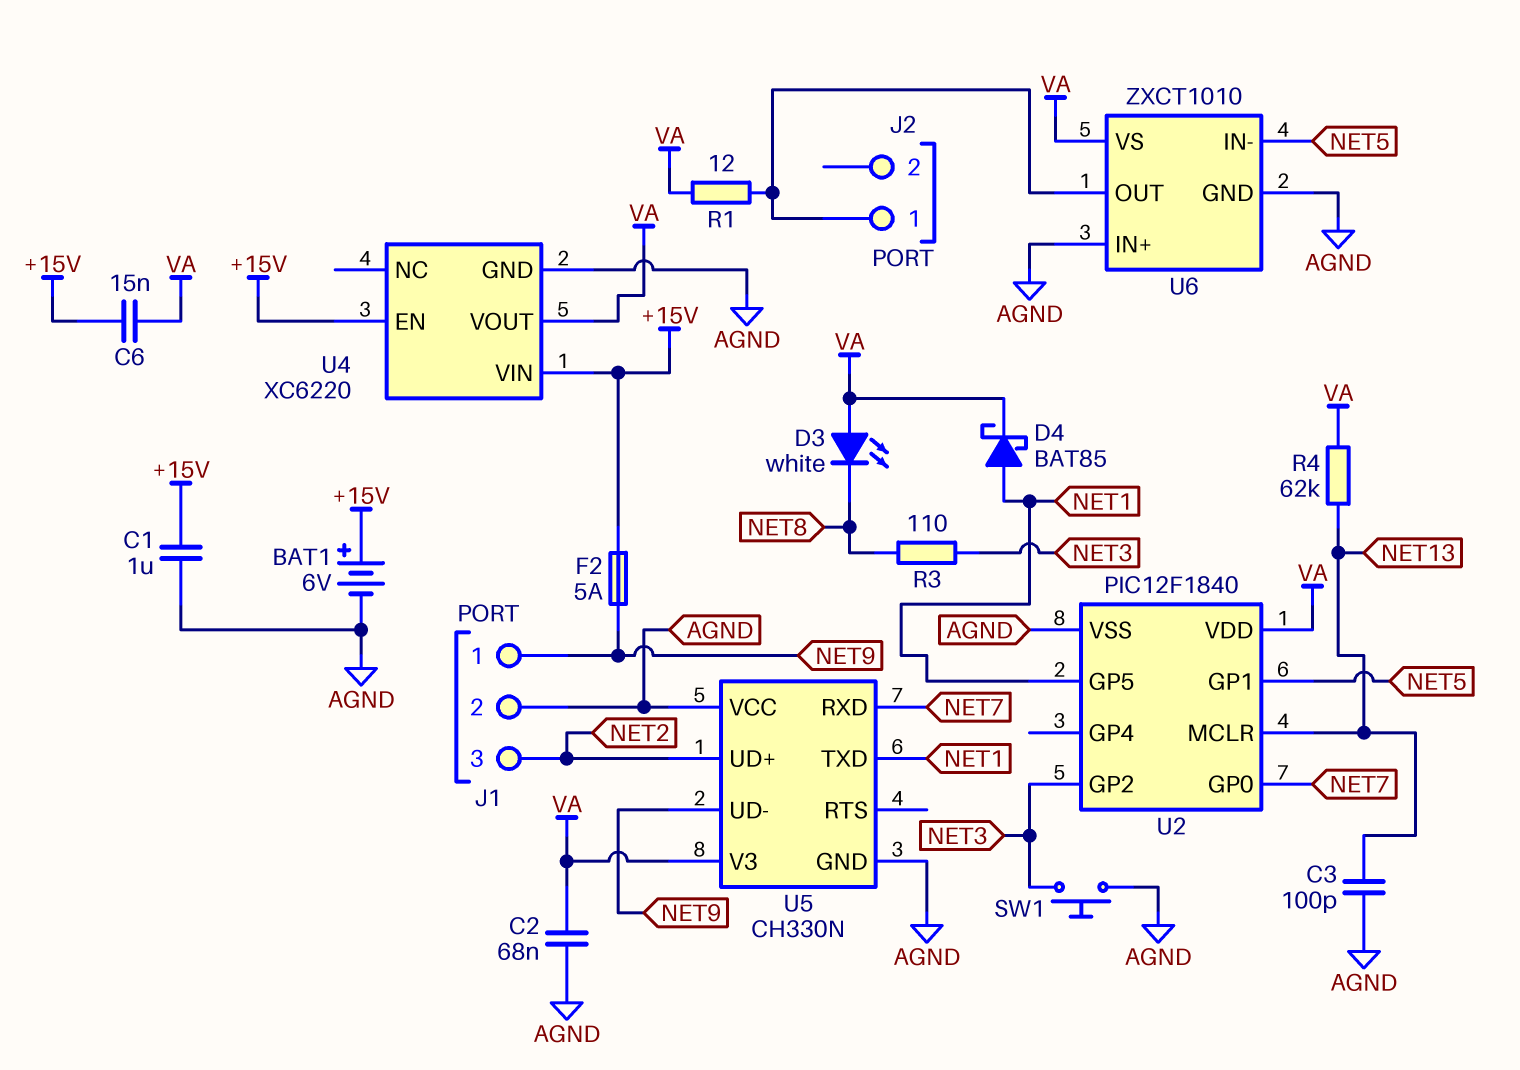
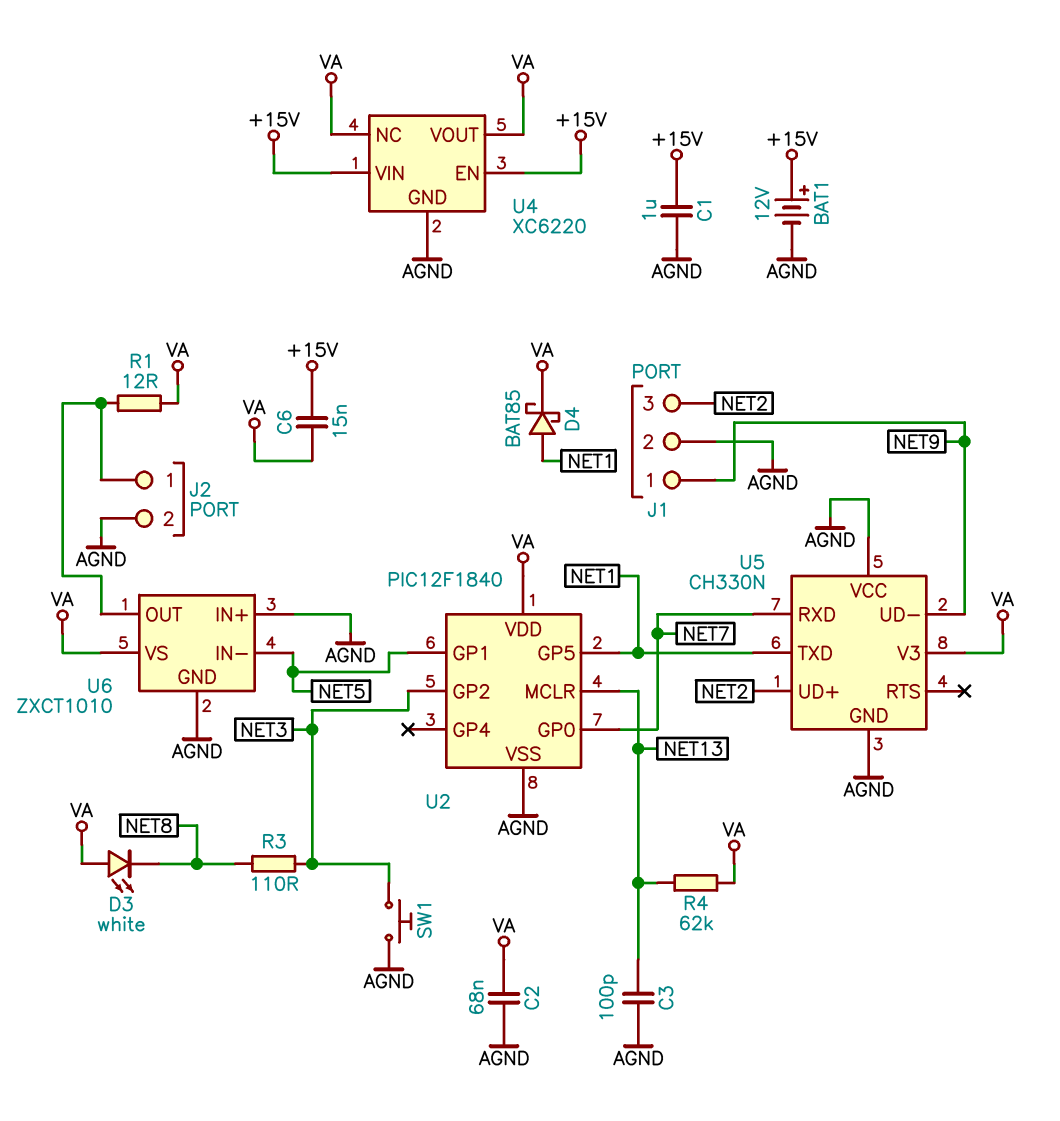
BAT1: 6V (plus +15V, minus AGND) -> 12V (plus +15V, minus AGND)
F2: 5A (+15V, NET9) -> none
J2 pin 2: none -> AGND
U4 pin NC: none -> VA

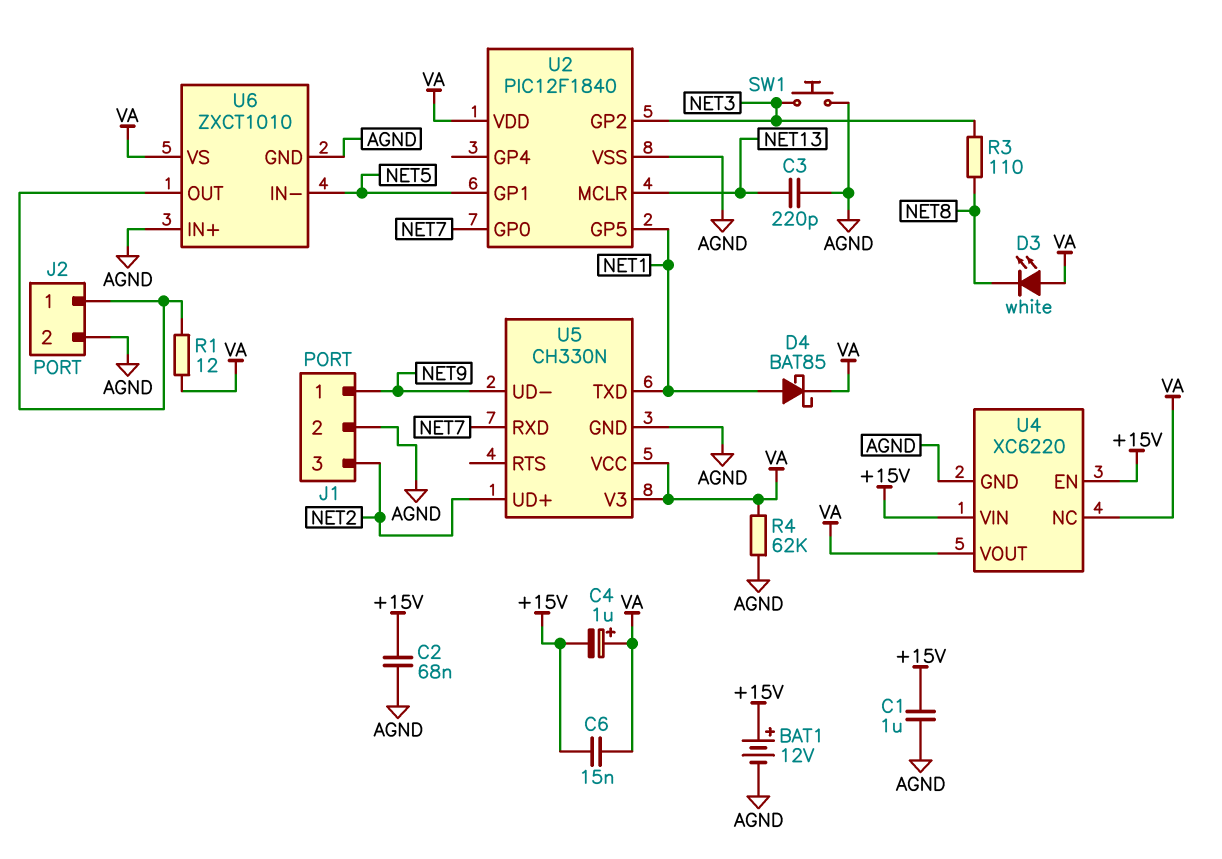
C2: 68nF (AGND, VA) -> 68nF (+15V, AGND)
C3: 100pF (AGND, NET13) -> 220pF (AGND, NET13)
C4: none -> 1uF (plus VA, minus +15V)
R4: 62k (NET13, VA) -> 62k (AGND, VA)
U5 pin VCC: AGND -> VA

